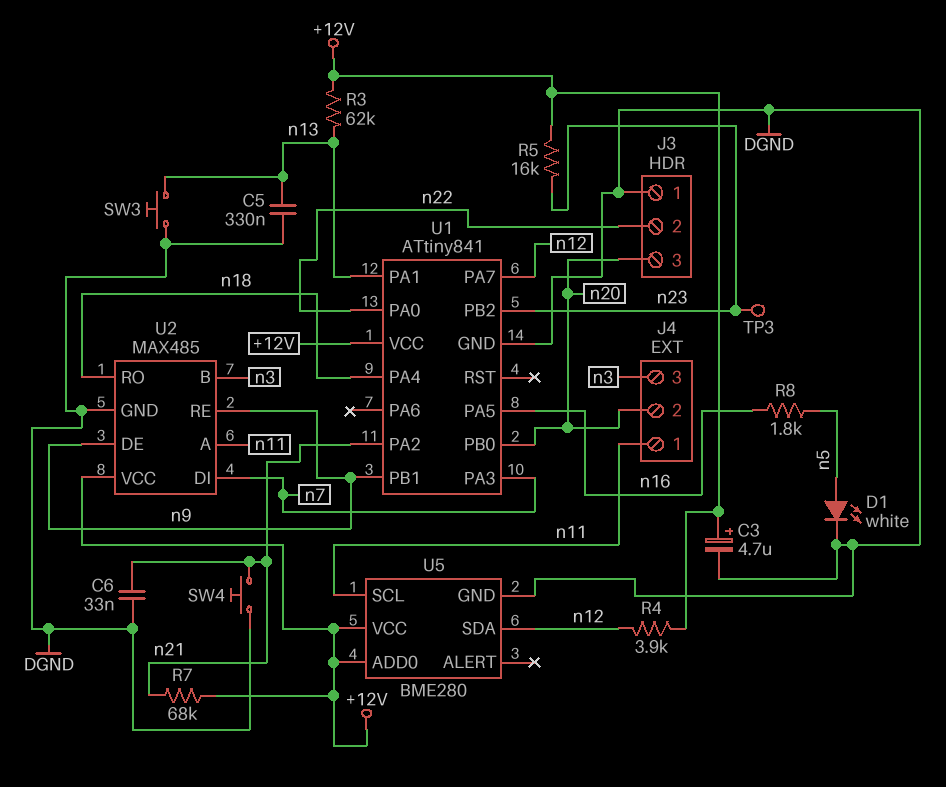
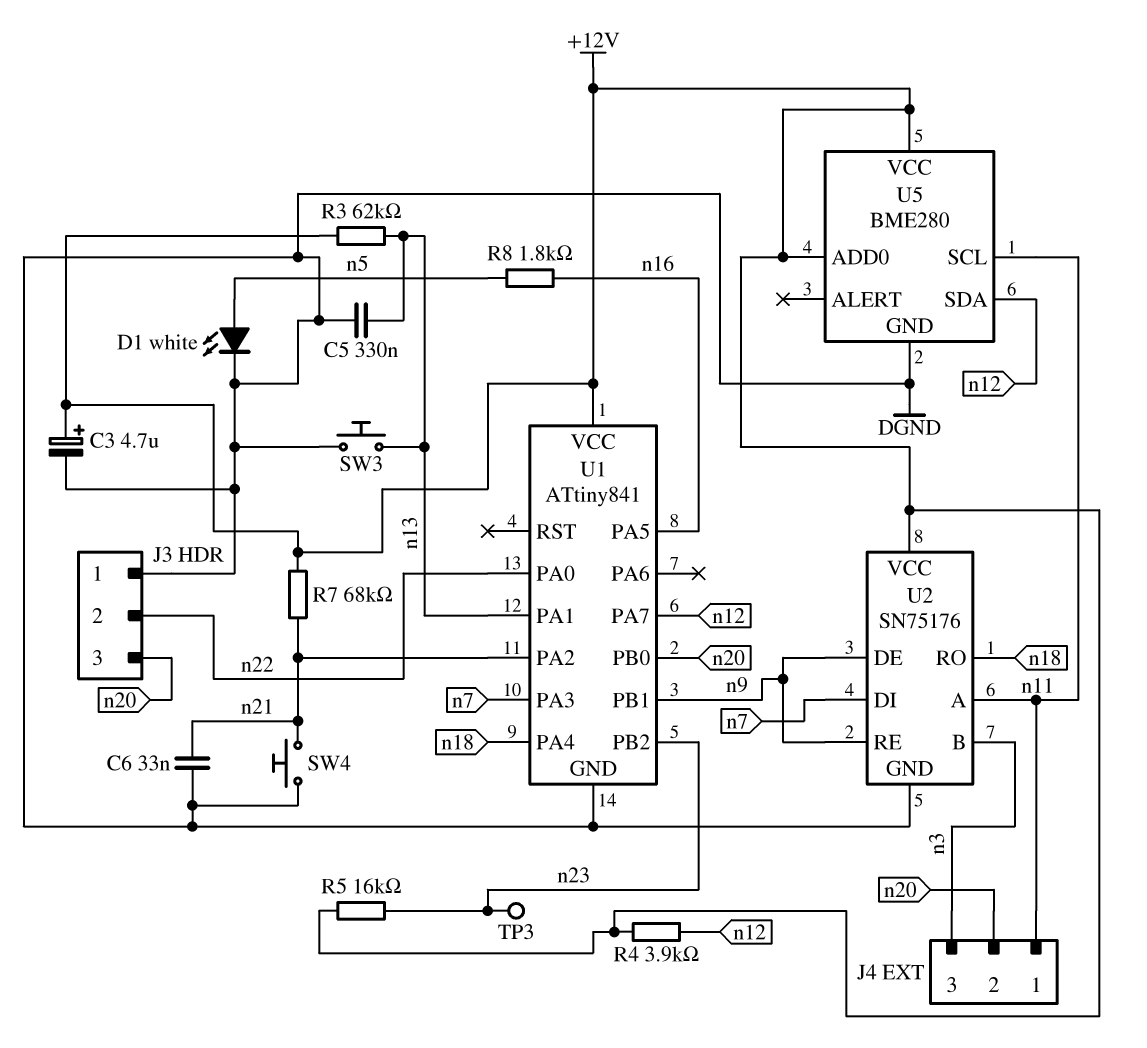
U2: MAX485 -> SN75176

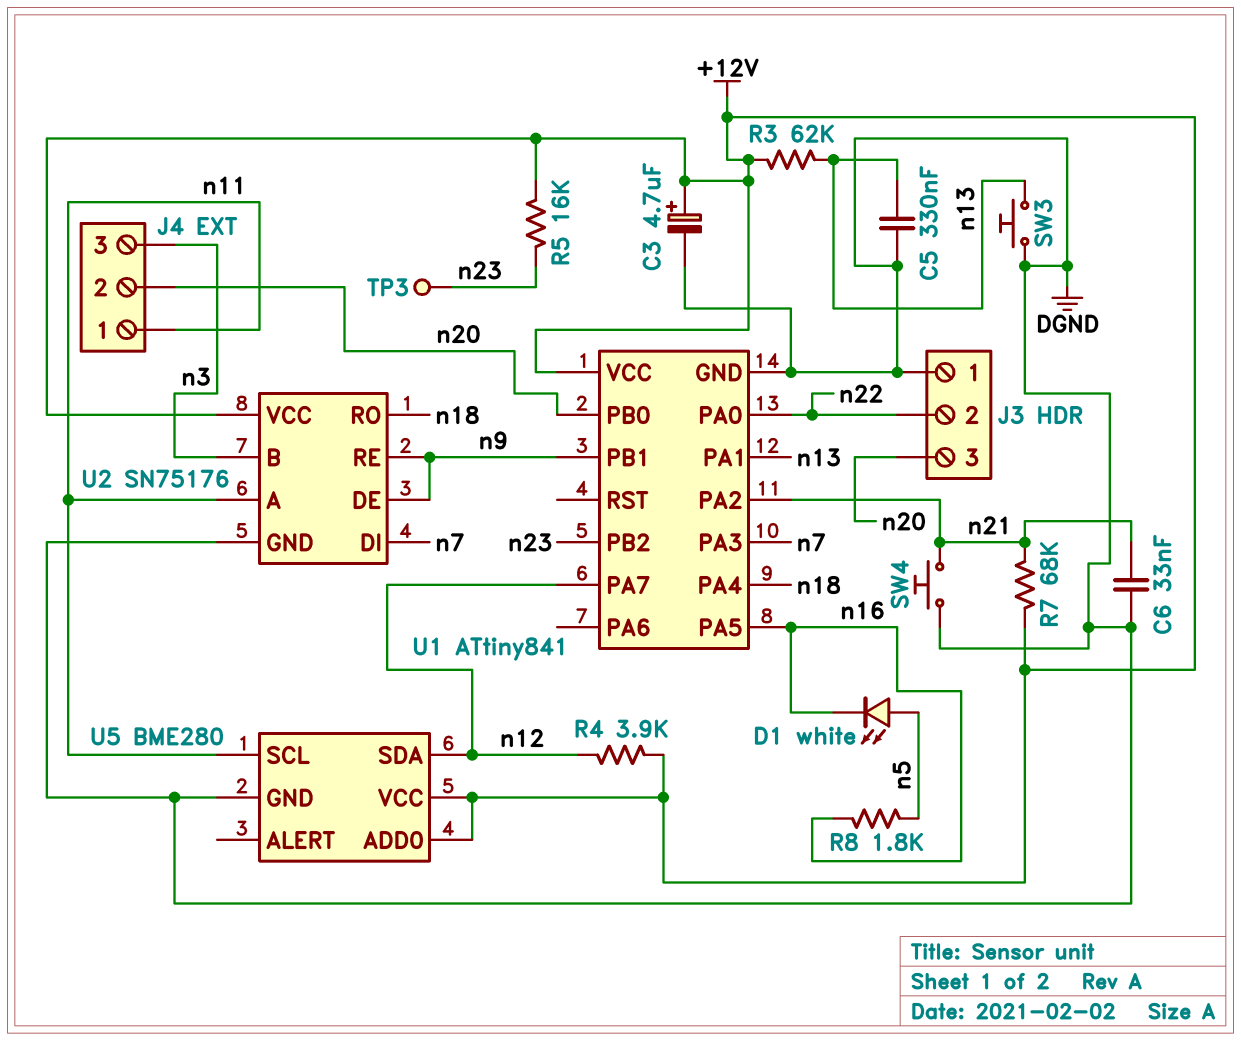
D1: LED white (A n5, K DGND) -> LED white (A n5, K n16)

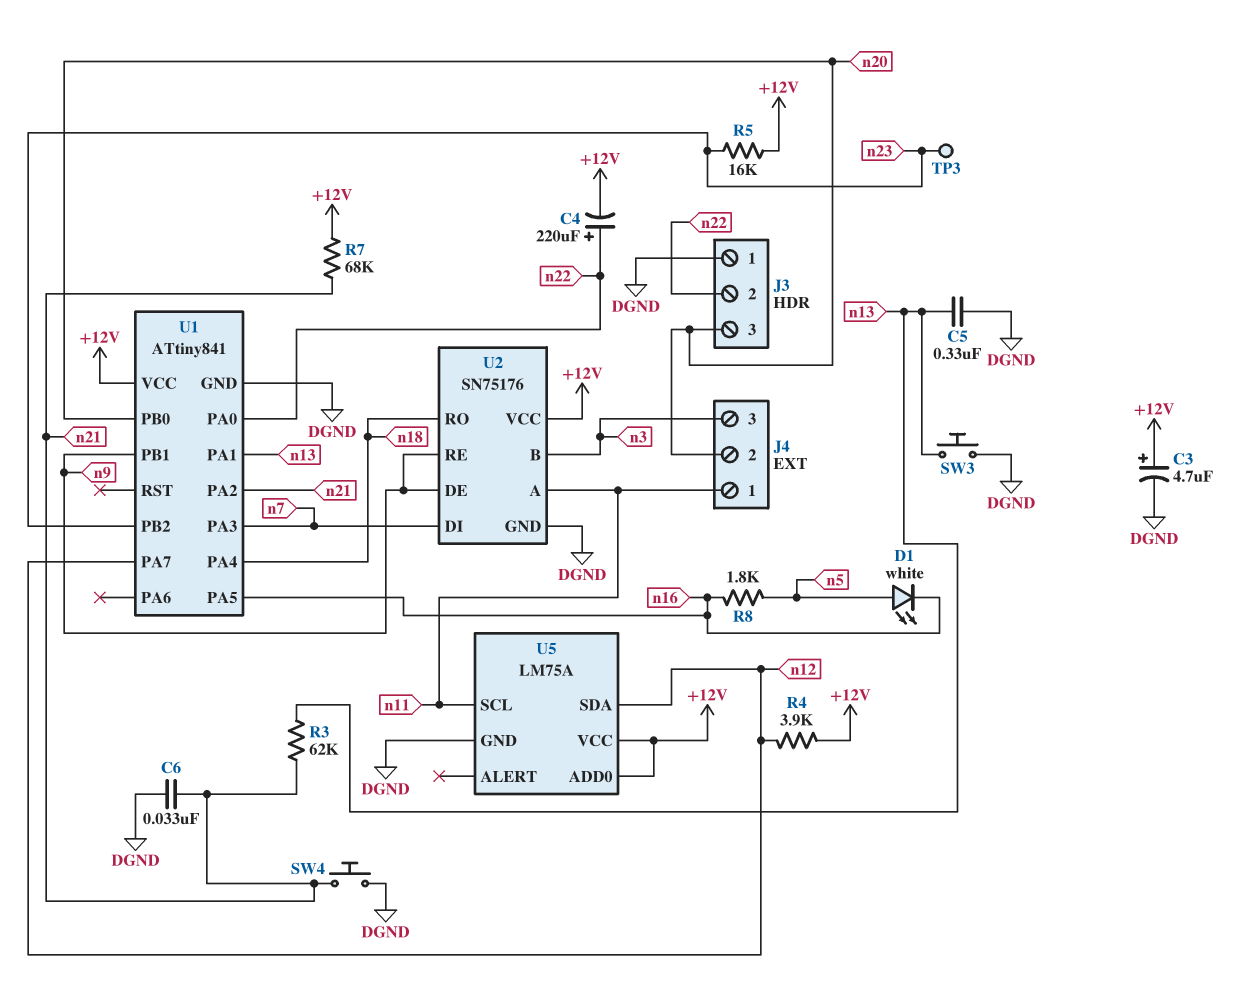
C4: none -> 220uF (plus n22, minus +12V)
R3: 62k (+12V, n13) -> 62k (n13, n21)
U5: BME280 -> LM75A

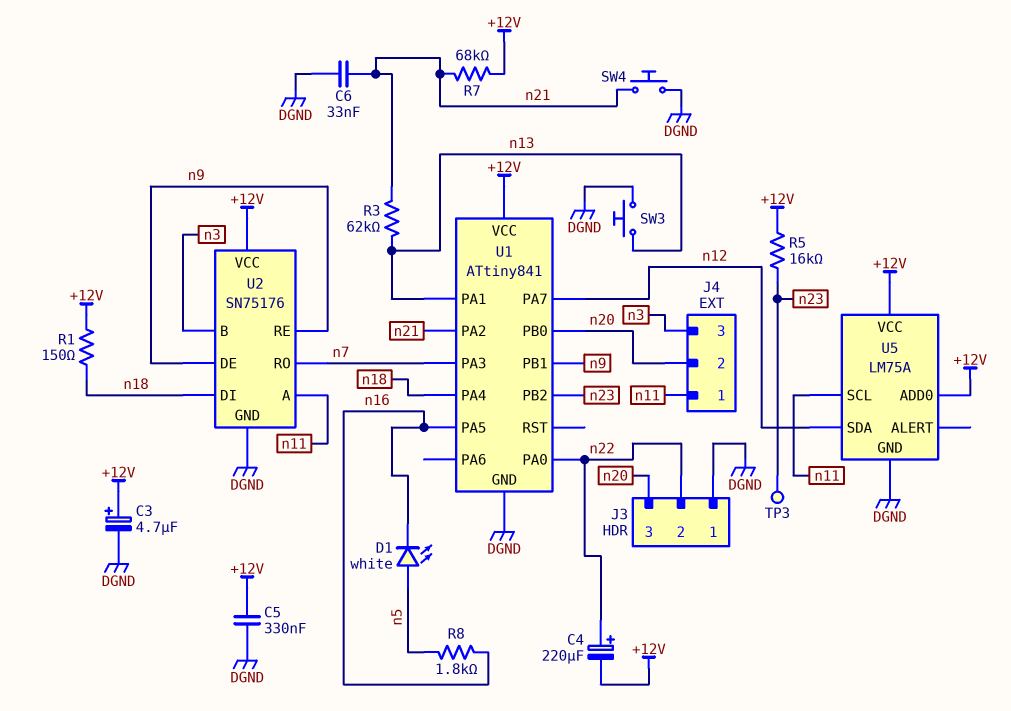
C5: 330nF (DGND, n13) -> 330nF (+12V, DGND)
R1: none -> 150 (+12V, n18)
R4: 3.9k (+12V, n12) -> none
U2 pin DI: n7 -> n18
U2 pin RO: n18 -> n7

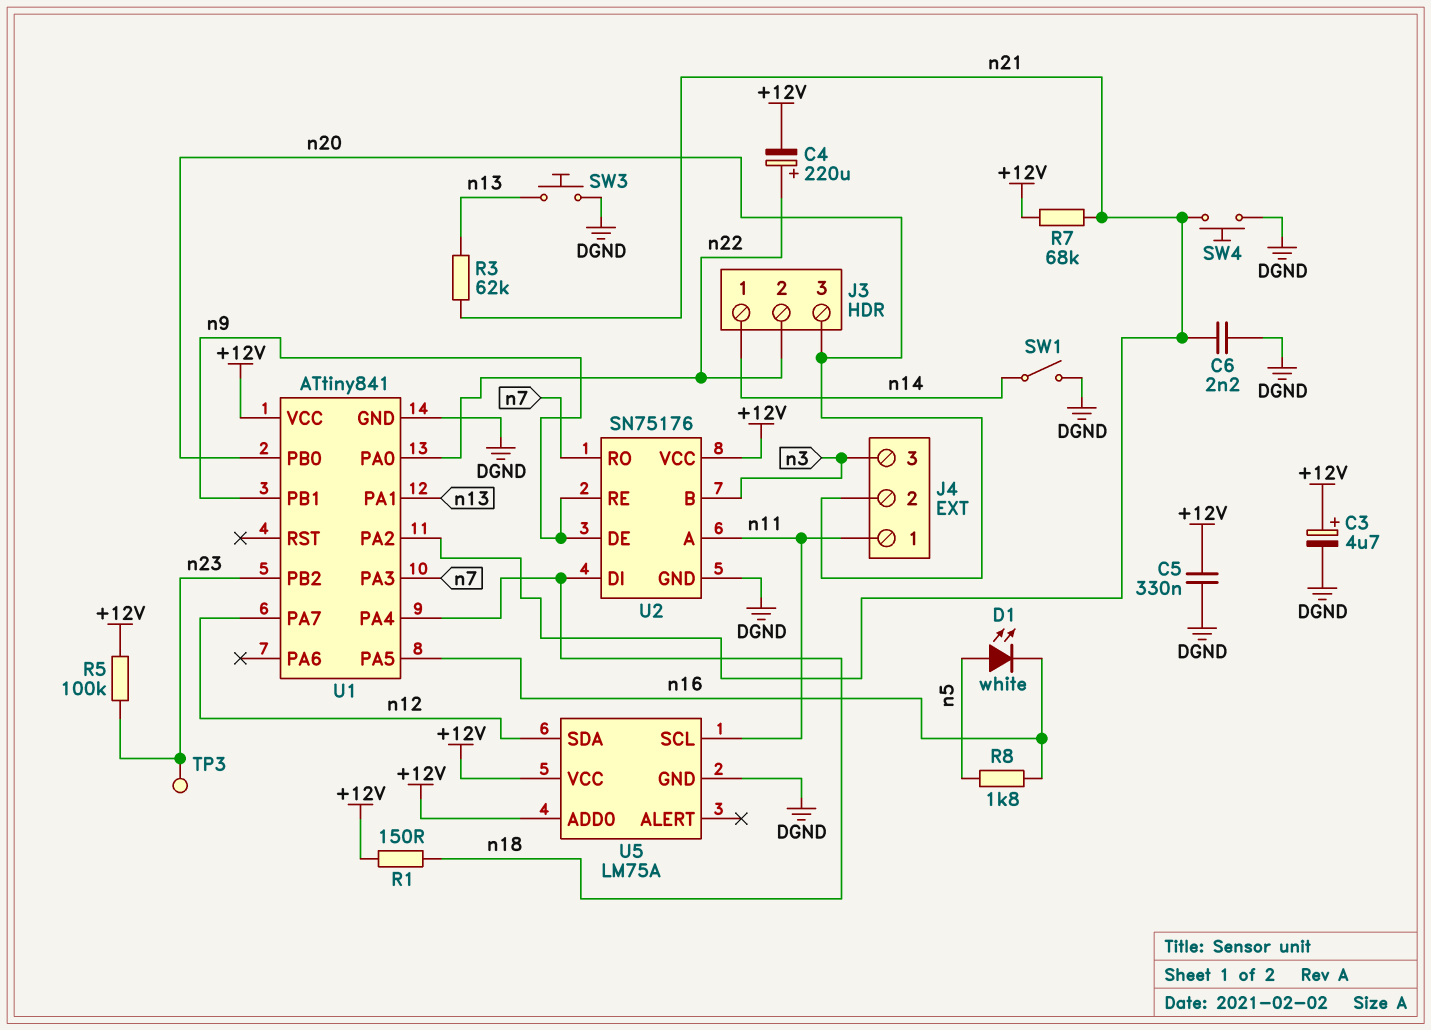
C6: 33nF (DGND, n21) -> 2.2nF (DGND, n21)
J3 pin 1: DGND -> n14
R5: 16k (+12V, n23) -> 100k (+12V, n23)
SW1: none -> switch (DGND, n14)

